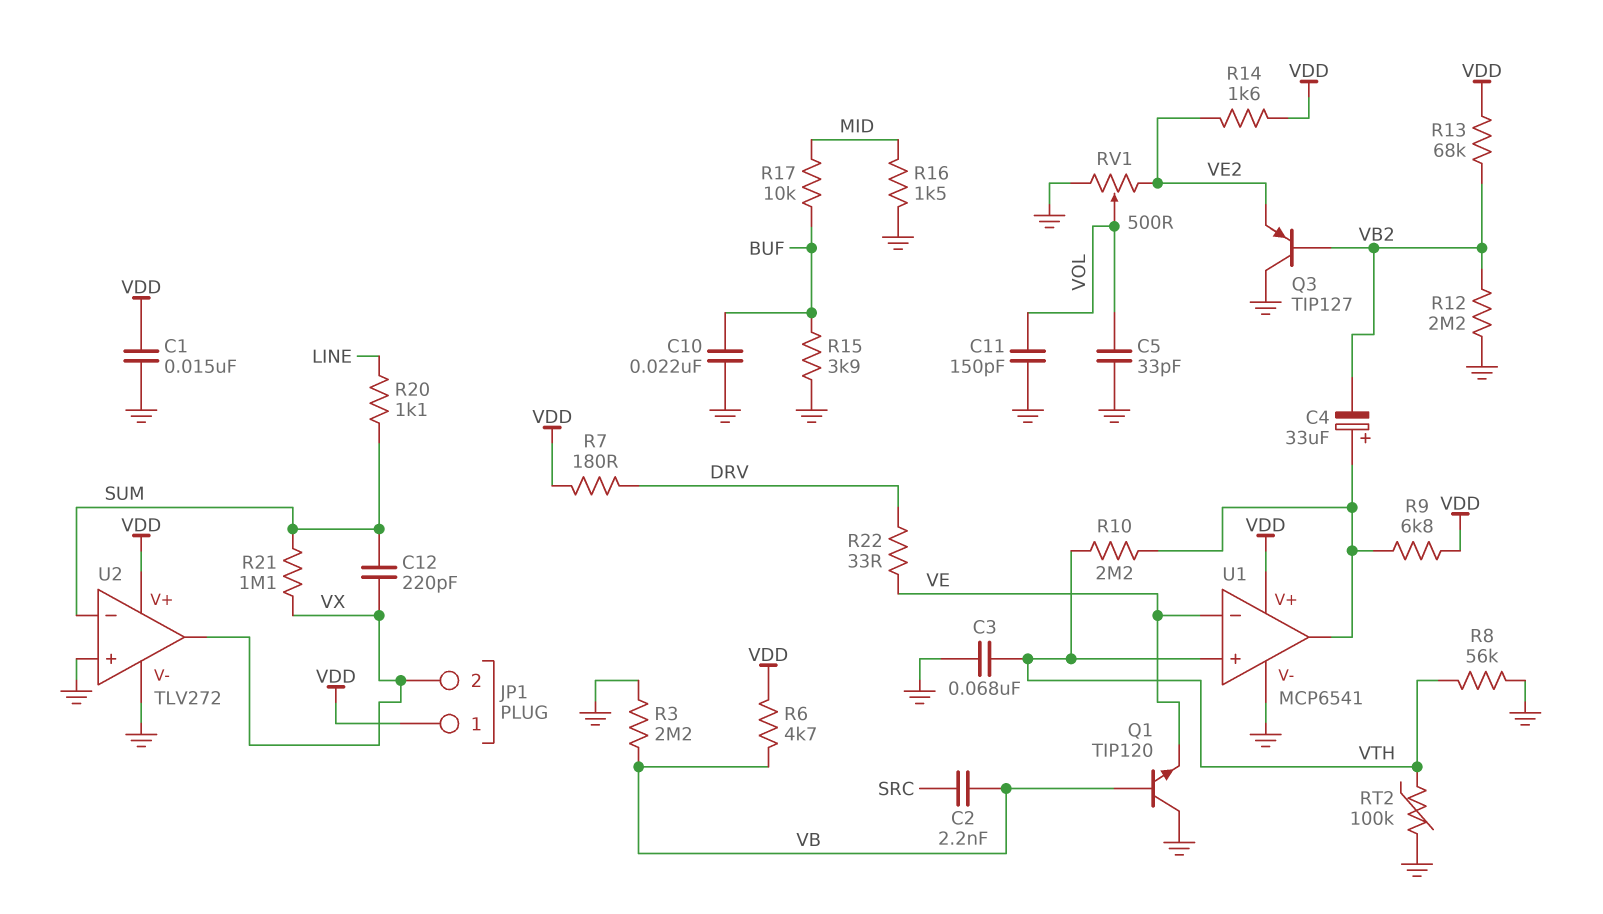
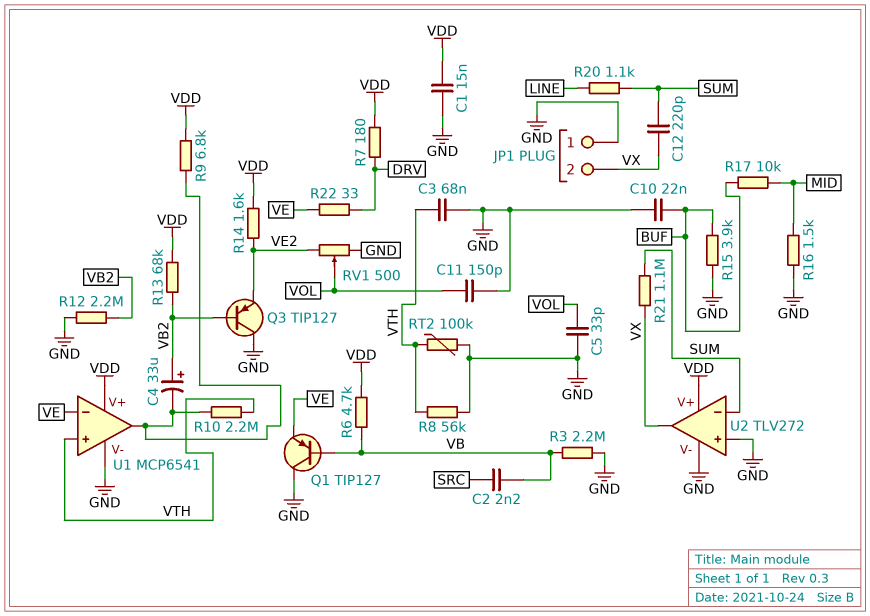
C4: 33uF (plus U1/out, minus VB2) -> 33uF (plus VB2, minus U1/out)
JP1 pin 1: VDD -> GND
Q1: NPN TIP120 (B VB, C GND, E VE) -> PNP TIP127 (B VB, C GND, E VE)

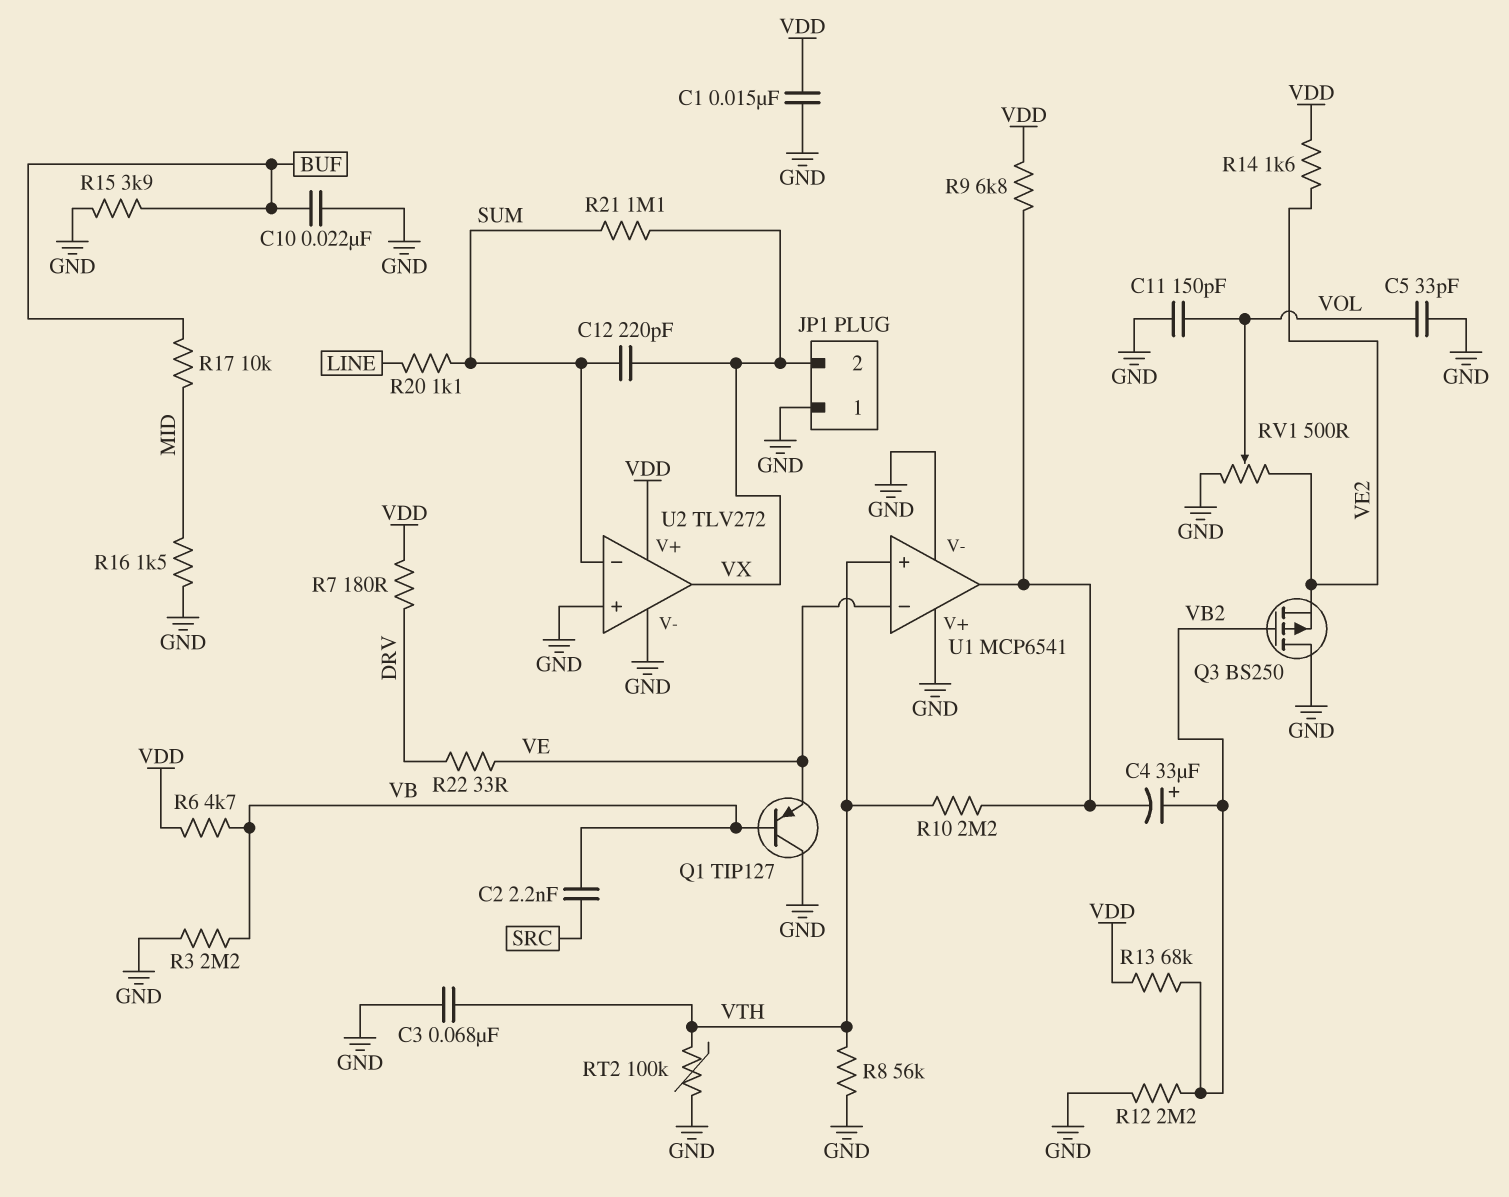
Q3: PNP TIP127 (B VB2, C GND, E VE2) -> PMOS BS250 (G VB2, D GND, S VE2)
U1 pin V+: VDD -> GND

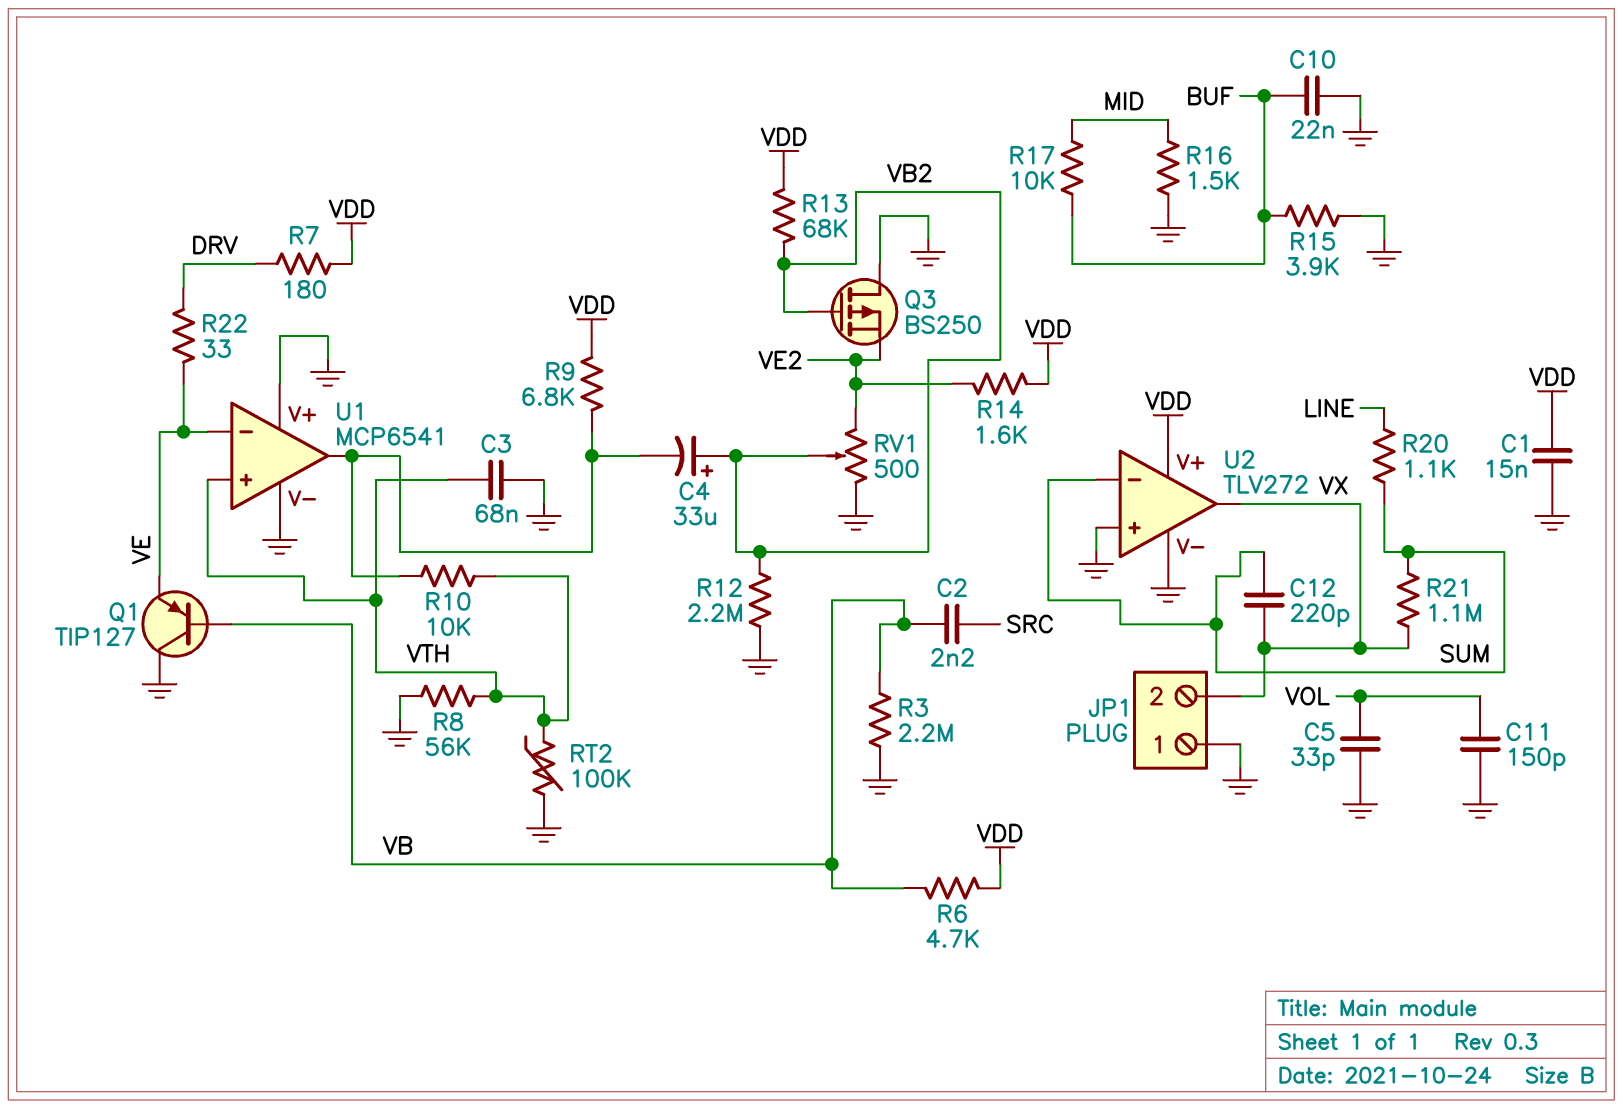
R10: 2.2M (U1/out, VTH) -> 10k (U1/out, VTH)
RV1: 500 (GND, VE2, wiper VOL) -> 500 (GND, VE2, wiper VB2)

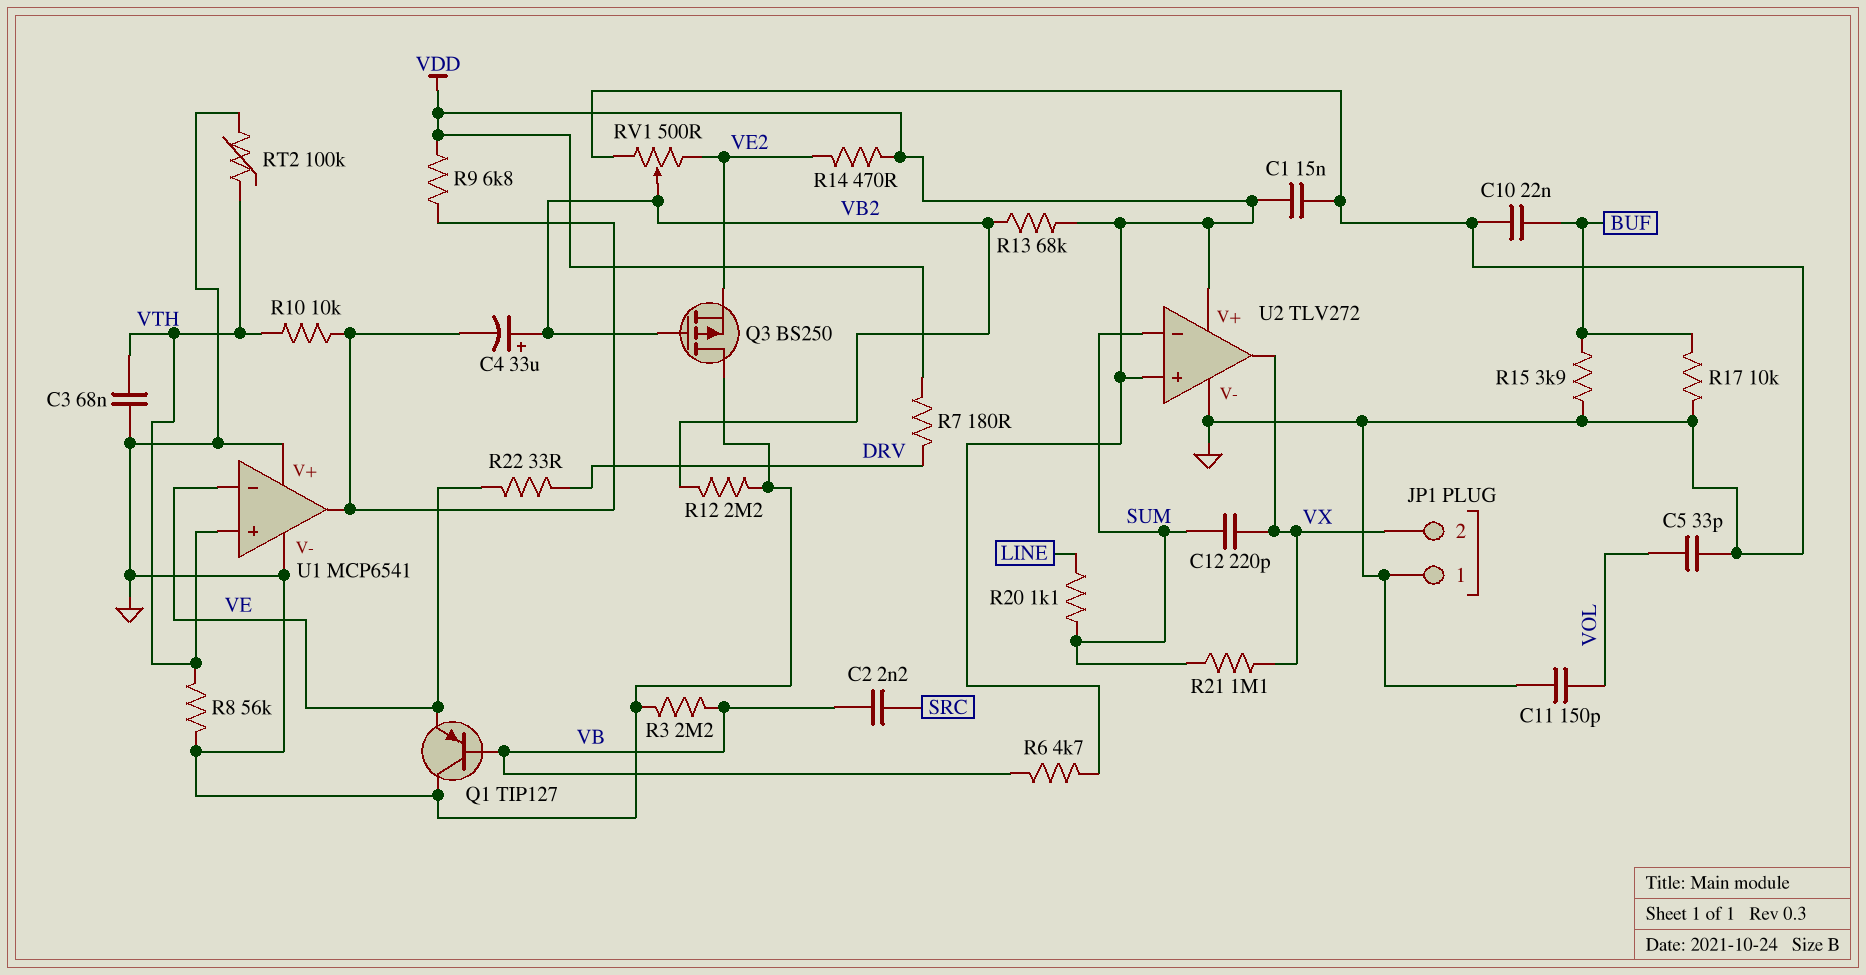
R14: 1.6k (VDD, VE2) -> 470 (VDD, VE2)
R16: 1.5k (GND, MID) -> none
R17: 10k (BUF, MID) -> 10k (BUF, GND)
U2 pin in+: GND -> VDD

